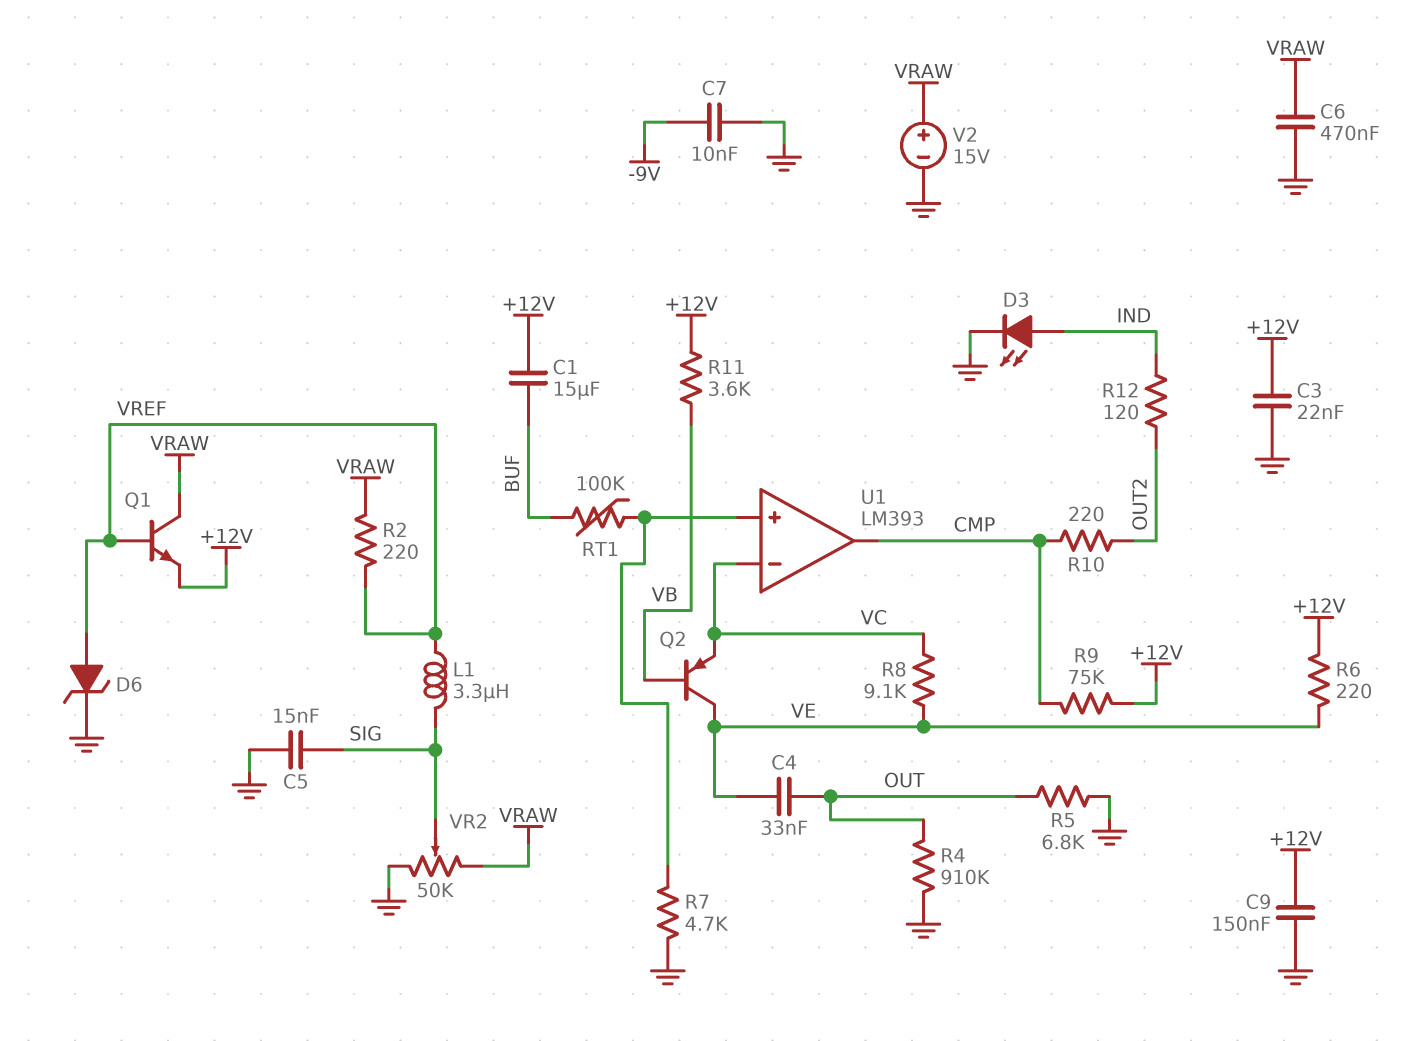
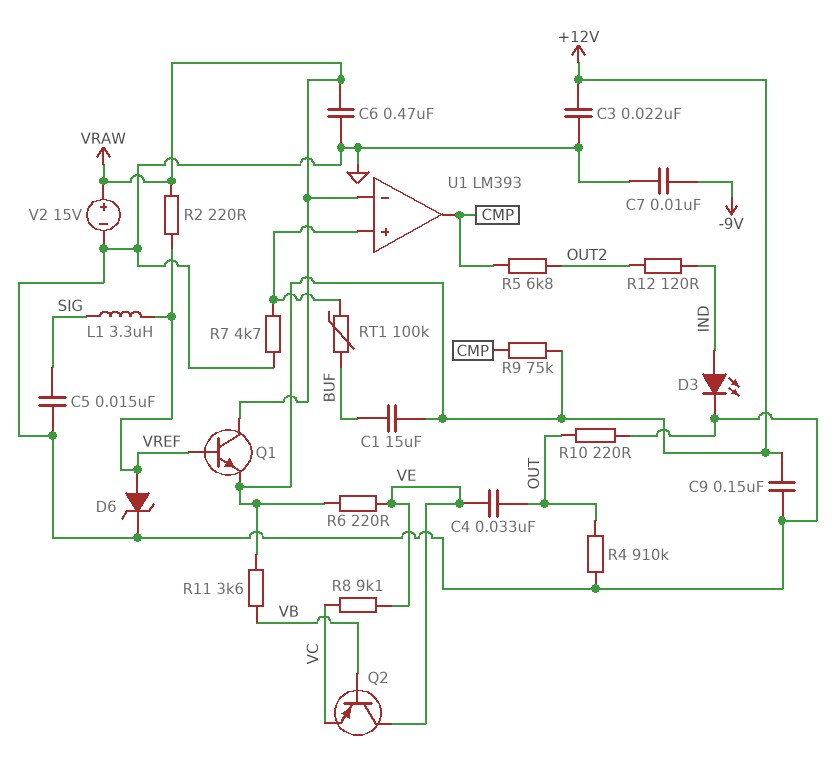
R5: 6.8k (GND, OUT) -> 6.8k (CMP, OUT2)
R10: 220 (CMP, OUT2) -> 220 (GND, OUT)
U1 pin in-: VC -> VRAW
VR2: 50k (GND, VRAW, wiper SIG) -> none

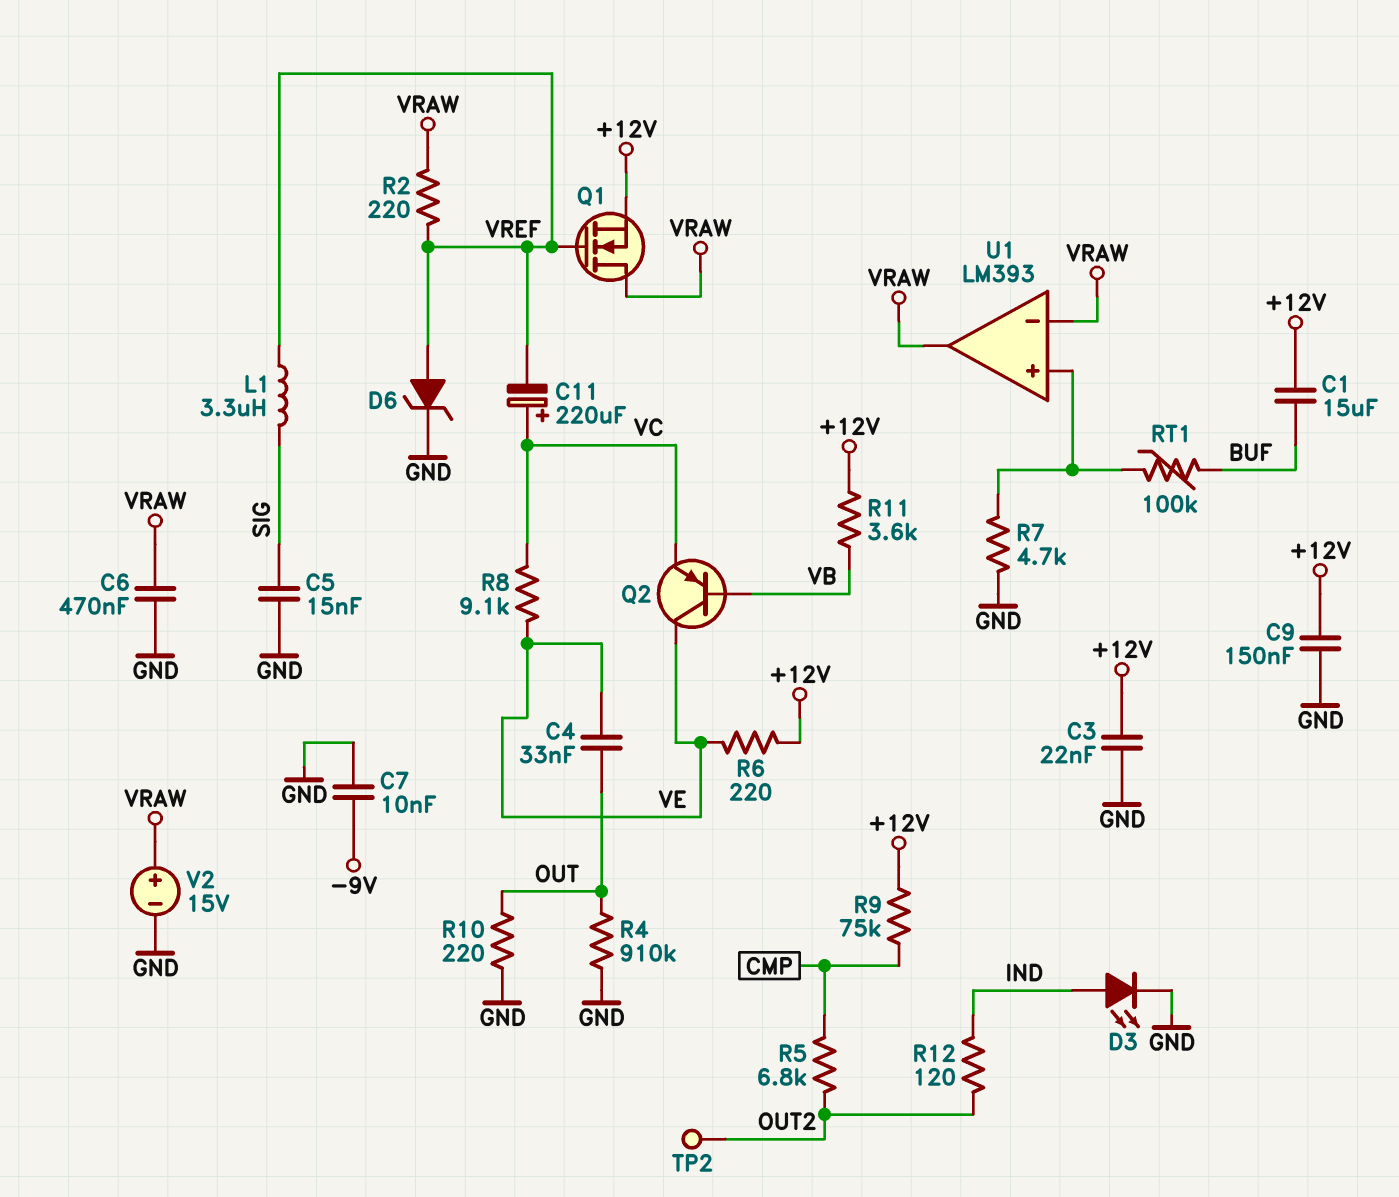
C11: none -> 220uF (plus VC, minus VREF)
Q1: NPN (B VREF, C VRAW, E +12V) -> NMOS (G VREF, D VRAW, S +12V)
TP2: none -> test point (OUT2)
U1 pin out: CMP -> VRAW

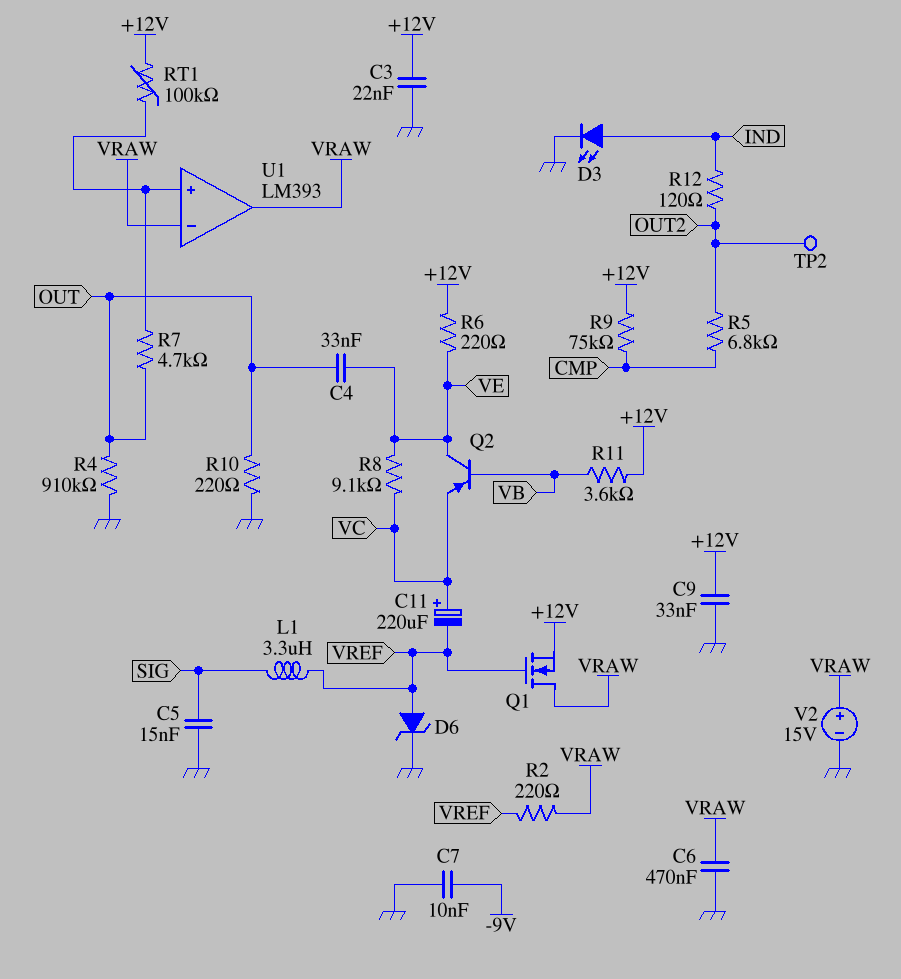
C1: 15uF (+12V, BUF) -> none
C9: 150nF (+12V, GND) -> 33nF (+12V, GND)
R7: 4.7k (GND, U1/in+) -> 4.7k (OUT, U1/in+)
RT1: 100k (BUF, U1/in+) -> 100k (+12V, U1/in+)

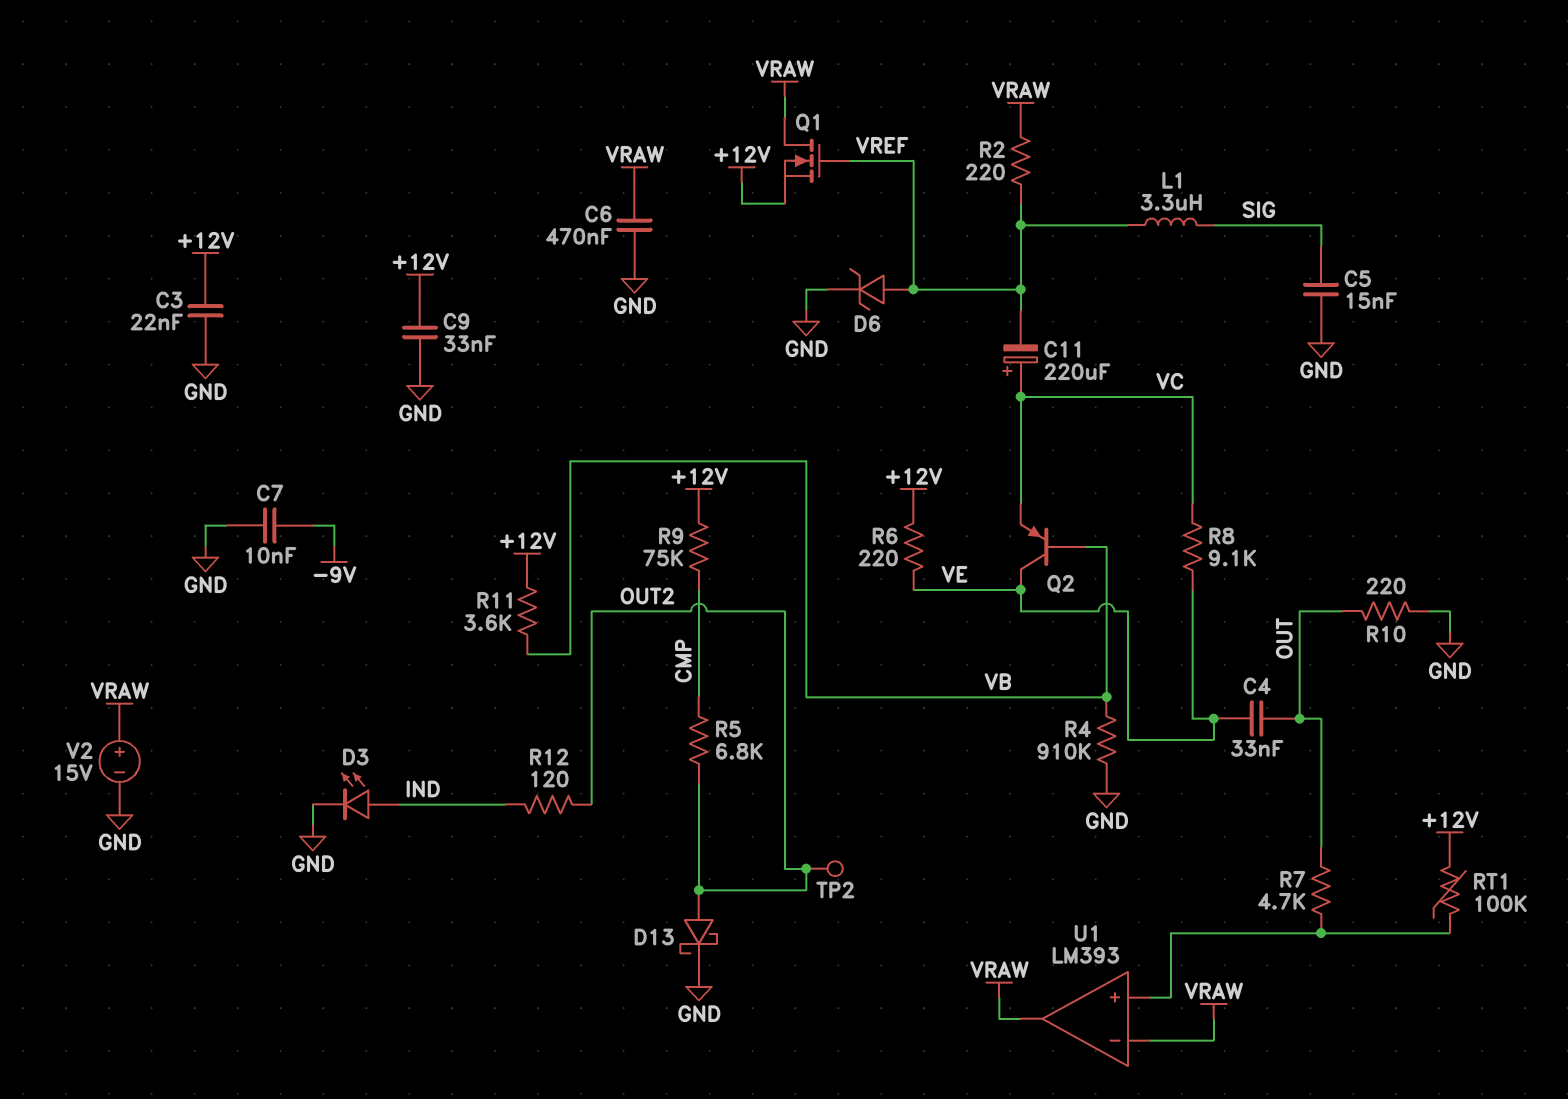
D13: none -> schottky (A OUT2, K GND)
R4: 910k (GND, OUT) -> 910k (GND, VB)

